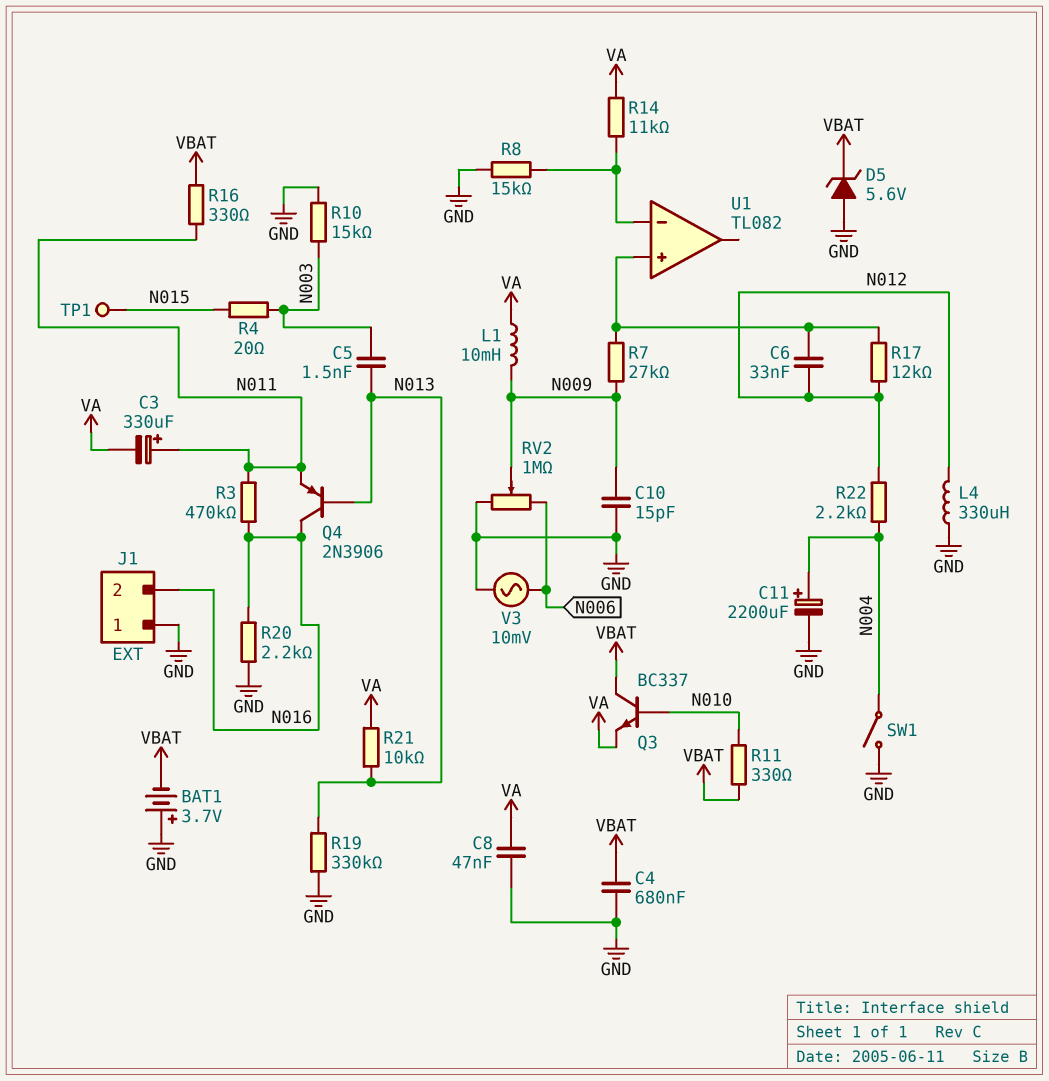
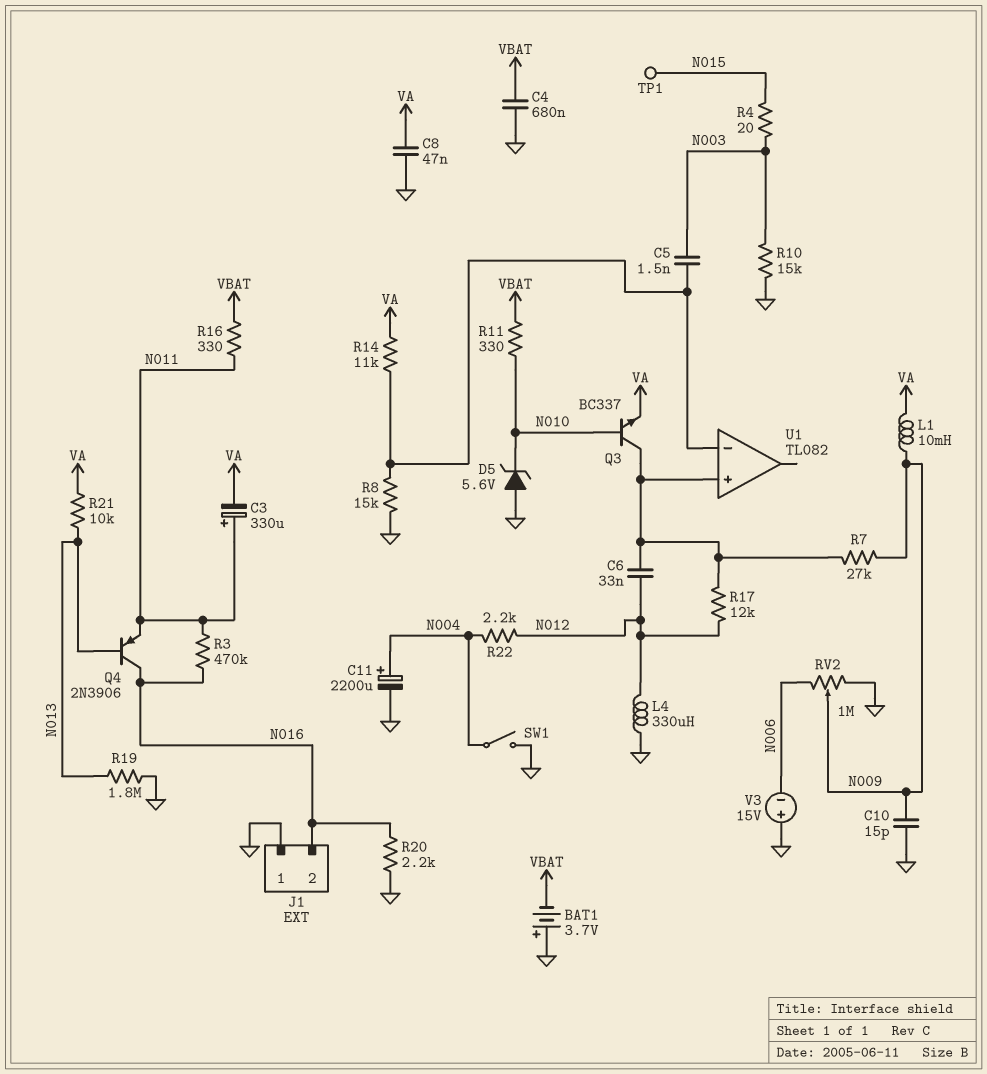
C5: 1.5nF (N003, N013) -> 1.5nF (N003, U1/in-)
D5: zener 5.6V (A GND, K VBAT) -> zener 5.6V (A GND, K N010)
Q3: NPN BC337 (B N010, C VBAT, E VA) -> NPN BC337 (B N010, C U1/in+, E VA)
R19: 330k (GND, N013) -> 1.8M (GND, N013)
V3: AC 10mV (GND, N006) -> 15V (plus GND, minus N006)

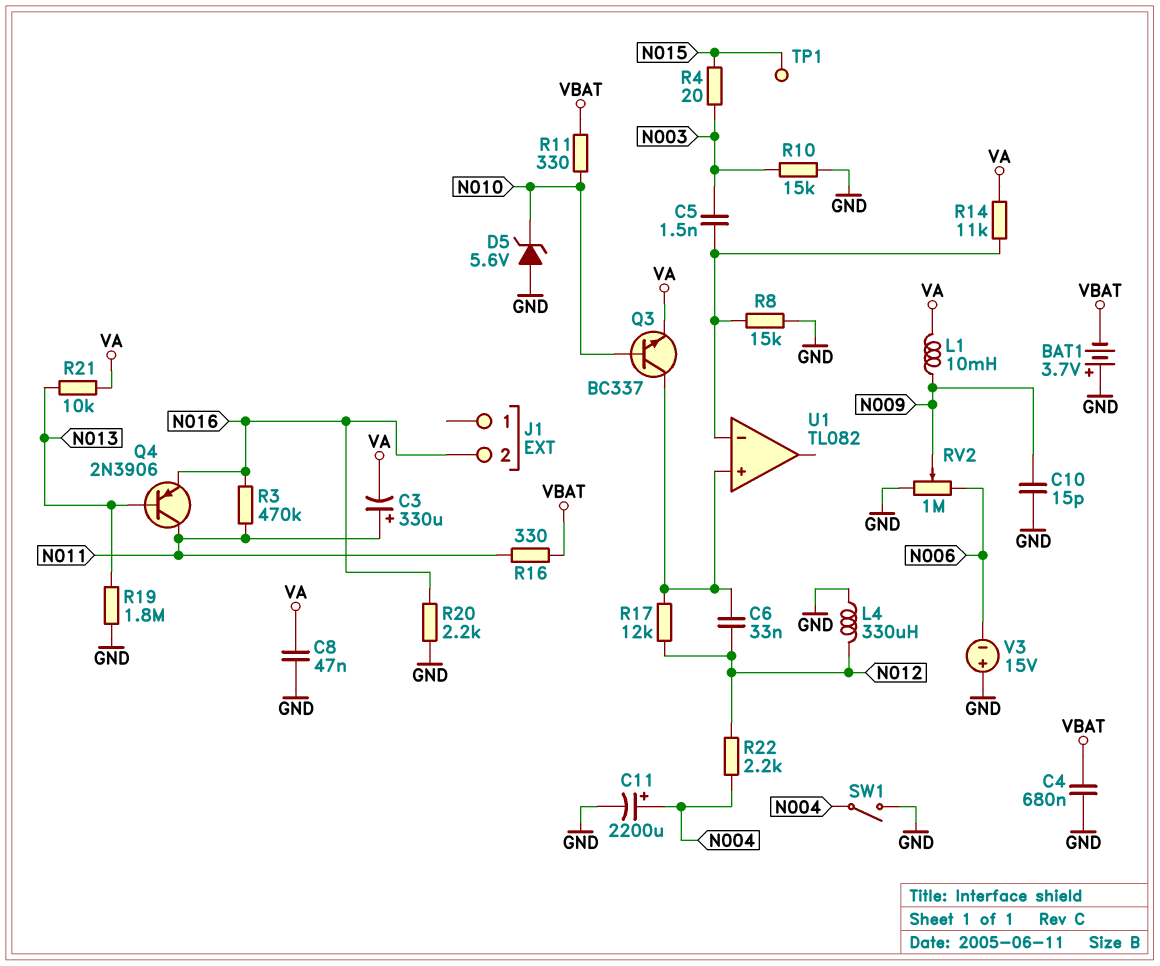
J1 pin 1: GND -> none
Q4: PNP 2N3906 (B N013, C N016, E N011) -> PNP 2N3906 (B N013, C N011, E N016)
R7: 27k (N009, U1/in+) -> none

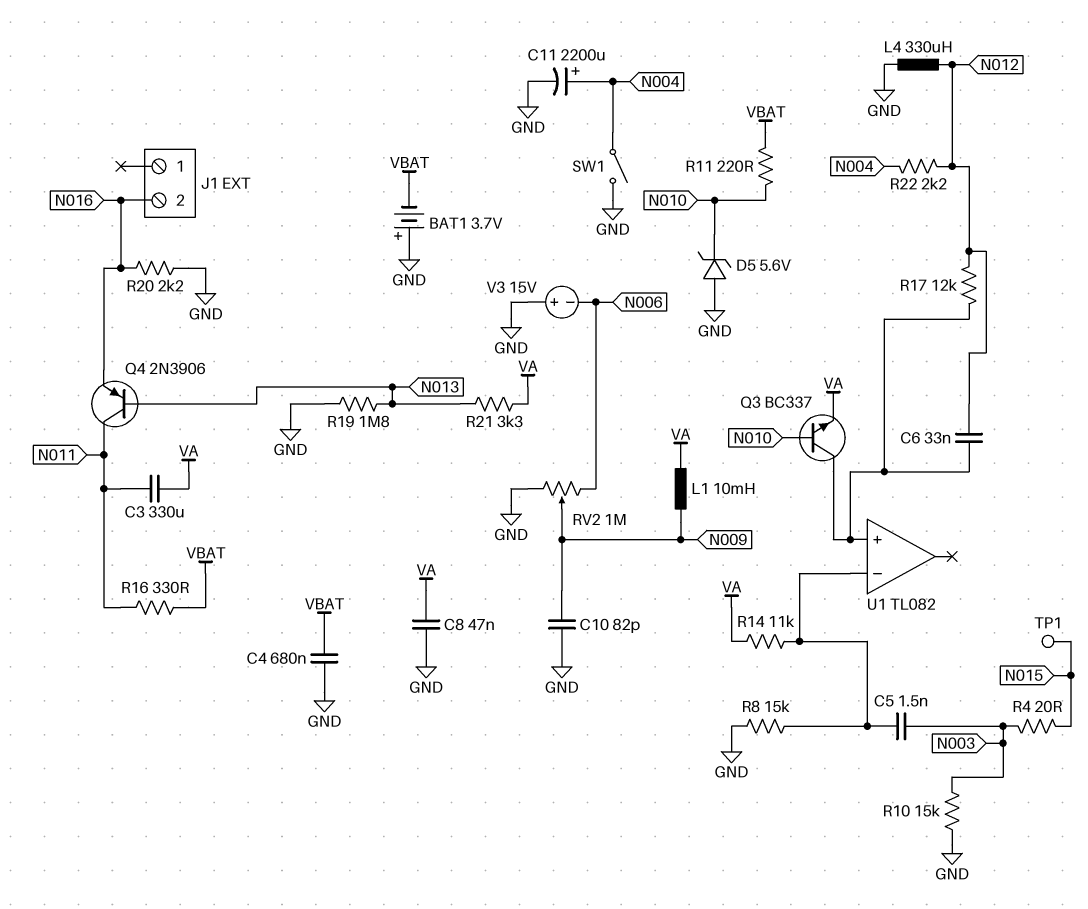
C3: 330uF (plus N011, minus VA) -> 330uF (N011, VA)
C10: 15pF (GND, N009) -> 82pF (GND, N009)
R3: 470k (N011, N016) -> none
R11: 330 (N010, VBAT) -> 220 (N010, VBAT)
R21: 10k (N013, VA) -> 3.3k (N013, VA)

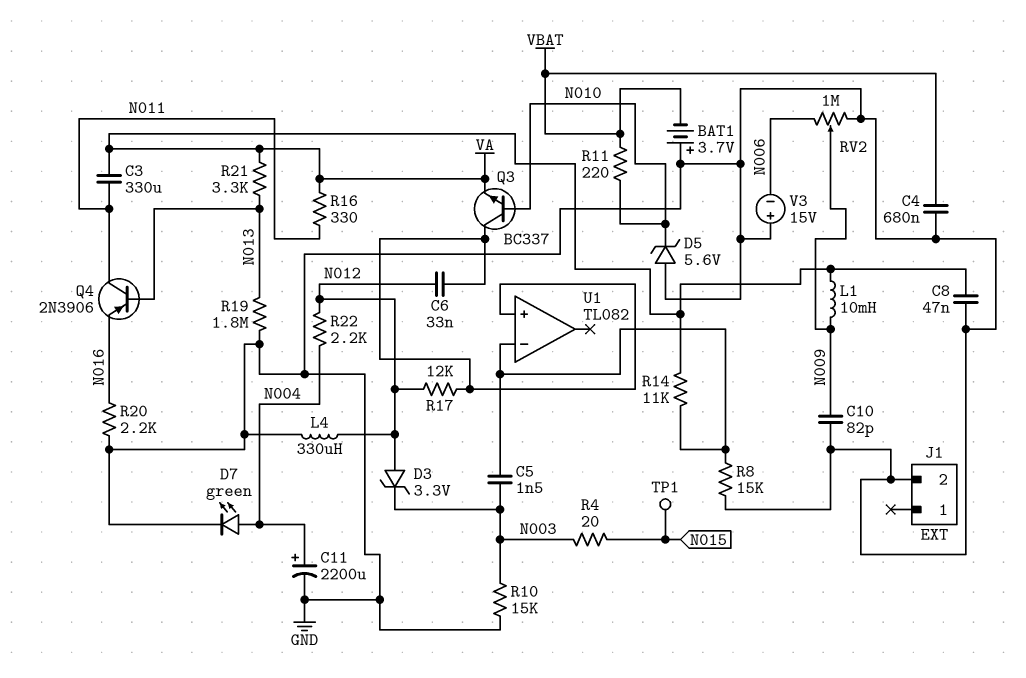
D3: none -> zener 3.3V (A N012, K N003)
D7: none -> LED green (A N004, K GND)
J1 pin 2: N016 -> GND
R16: 330 (N011, VBAT) -> 330 (N011, VA)
SW1: switch (GND, N004) -> none

